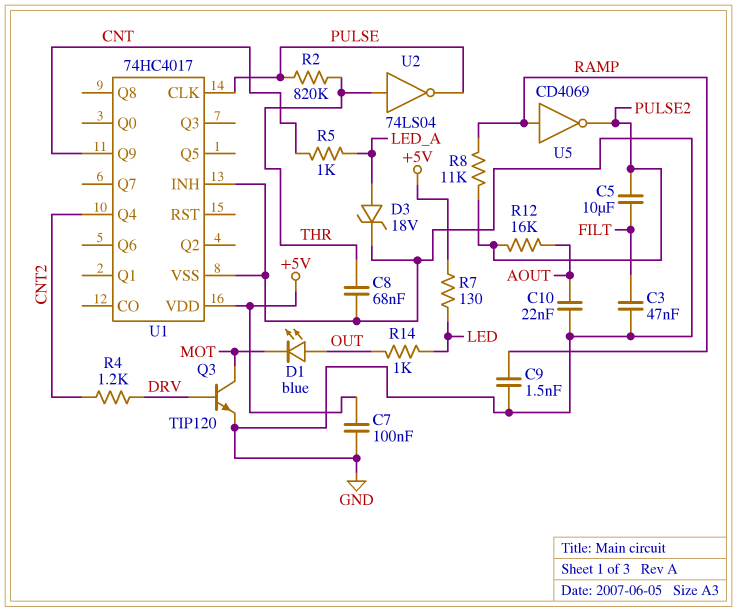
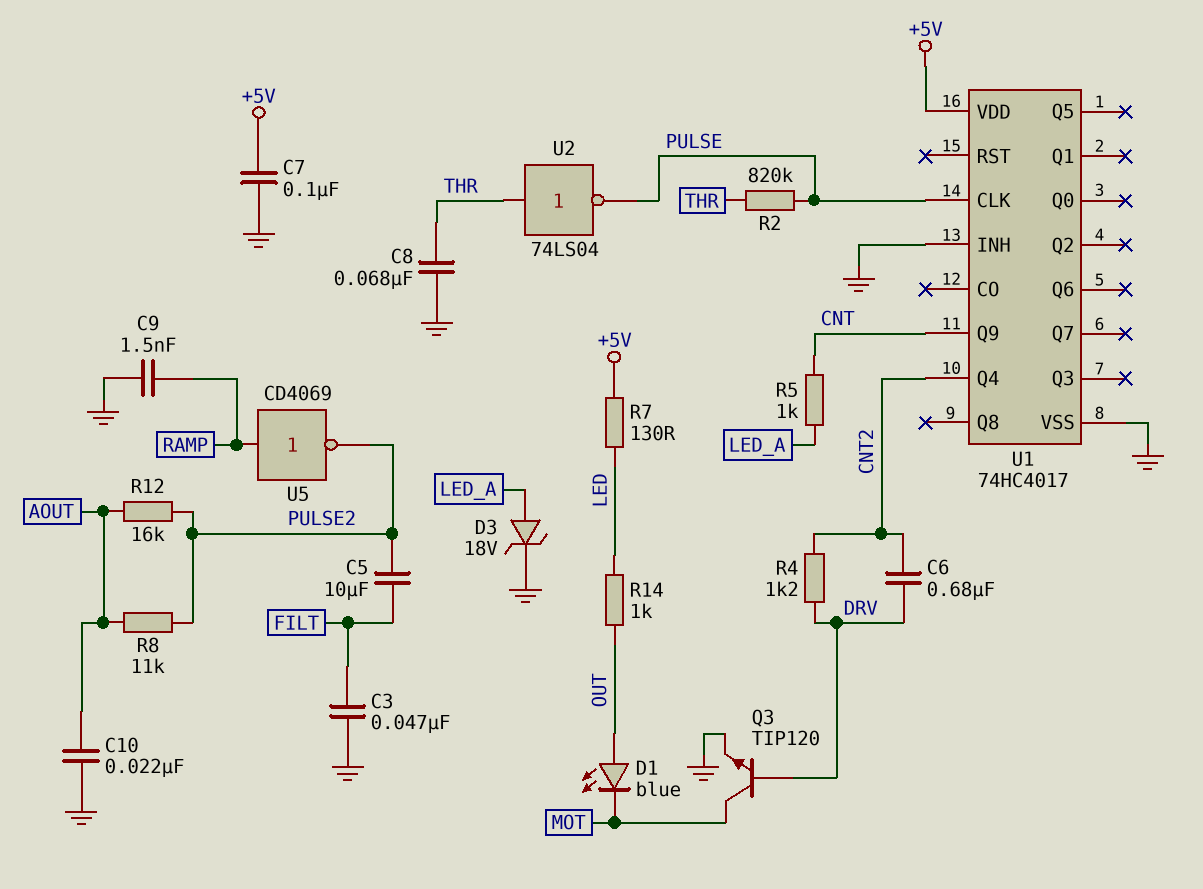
C6: none -> 680nF (CNT2, DRV)
R8: 11k (PULSE2, RAMP) -> 11k (AOUT, PULSE2)

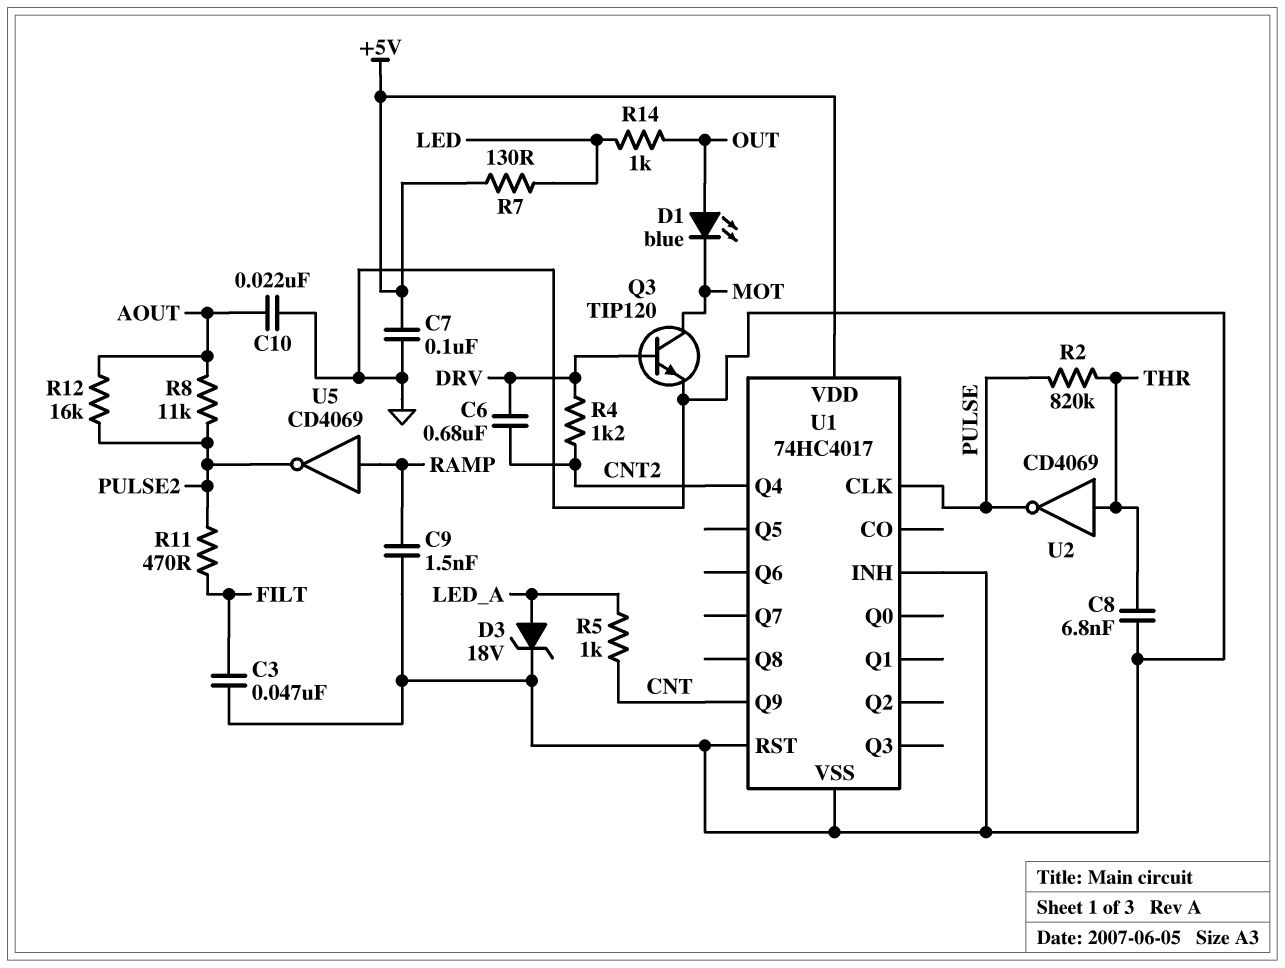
C5: 10uF (FILT, PULSE2) -> none
C8: 68nF (GND, THR) -> 6.8nF (GND, THR)
R11: none -> 470 (FILT, PULSE2)
U1 pin RST: none -> GND
U2: NOT 74LS04 (in THR, out PULSE) -> NOT CD4069 (in THR, out PULSE)

